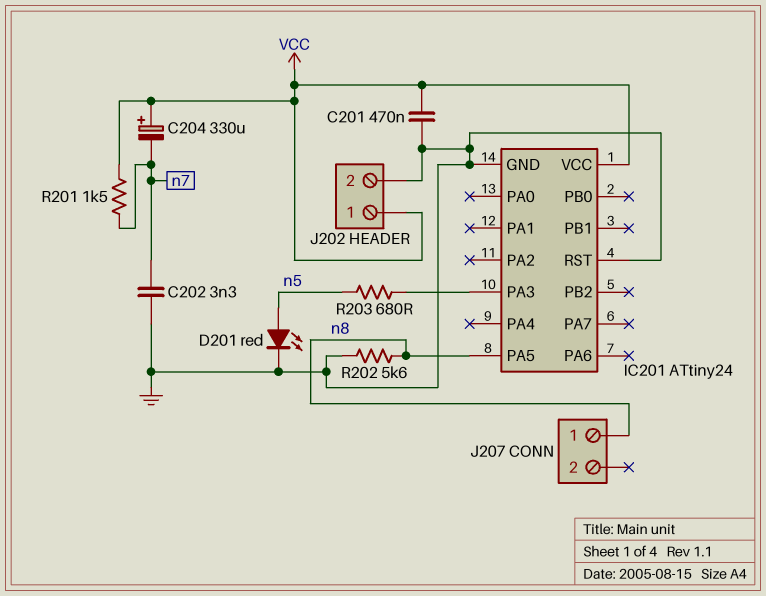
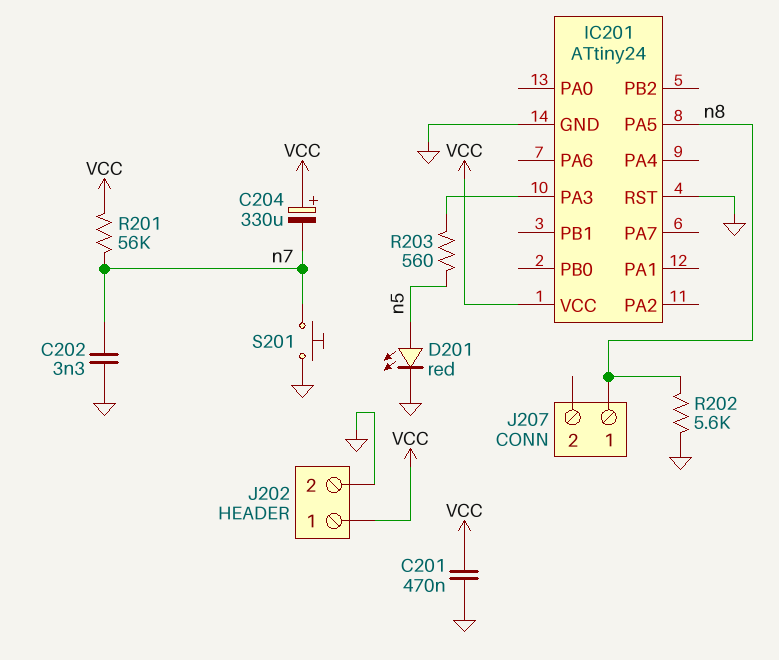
R201: 1.5k (VCC, n7) -> 56k (VCC, n7)
R203: 680 (IC201/PA3, n5) -> 560 (IC201/PA3, n5)
S201: none -> button (GND, n7)

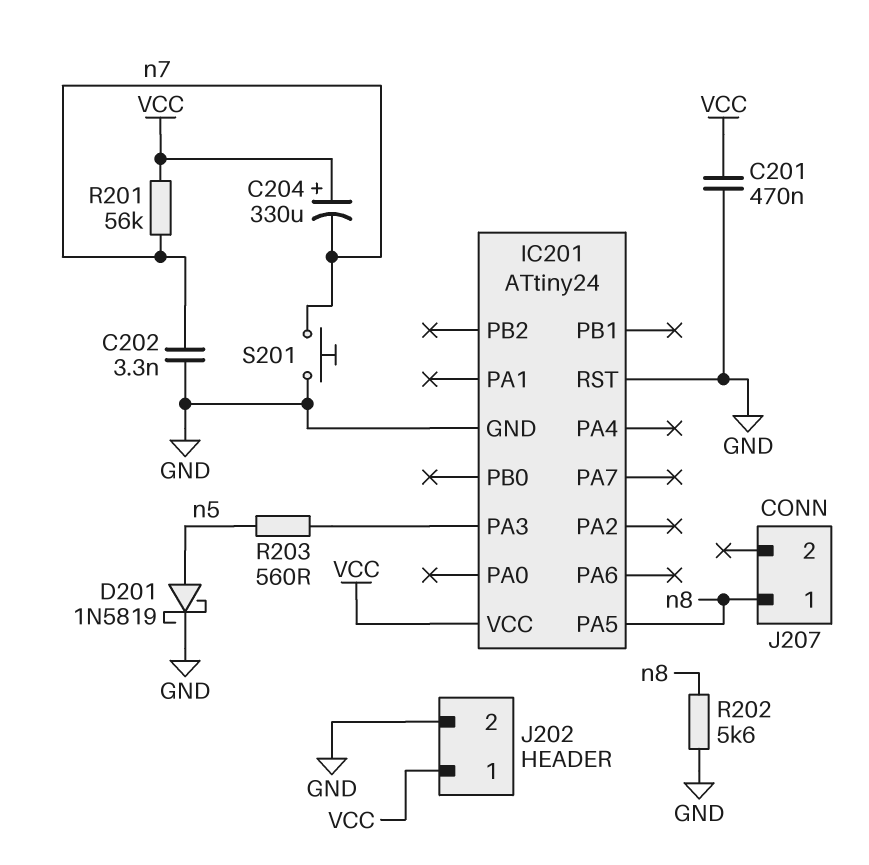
D201: LED red (A n5, K GND) -> schottky 1N5819 (A n5, K GND)

